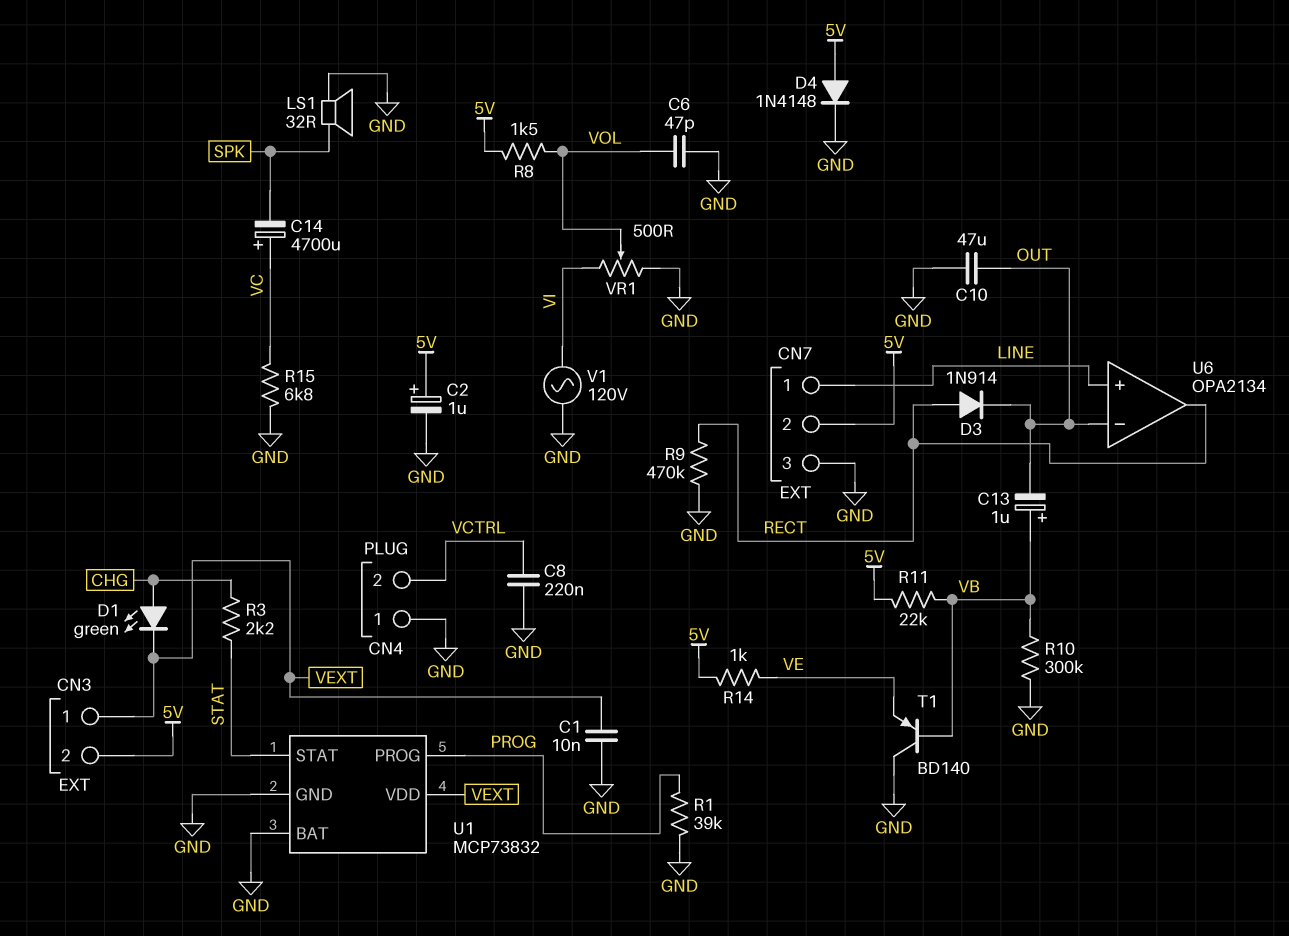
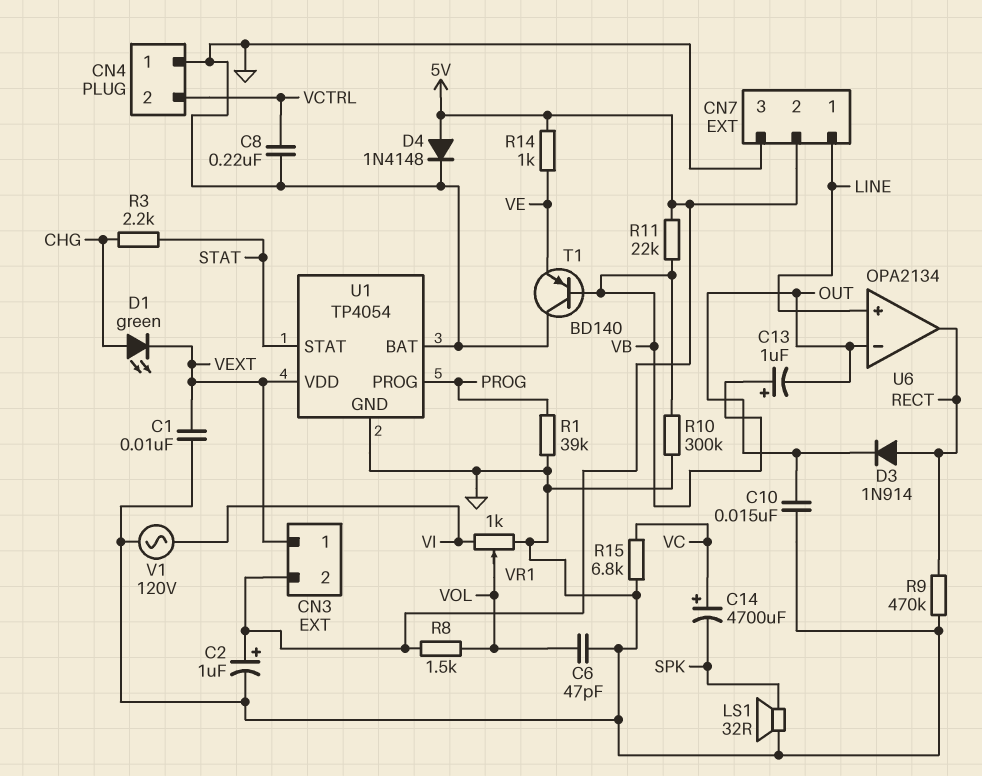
C10: 47uF (GND, OUT) -> 15nF (GND, OUT)
U1: MCP73832 -> TP4054
VR1: 500 (GND, VI, wiper VOL) -> 1k (GND, VI, wiper VOL)

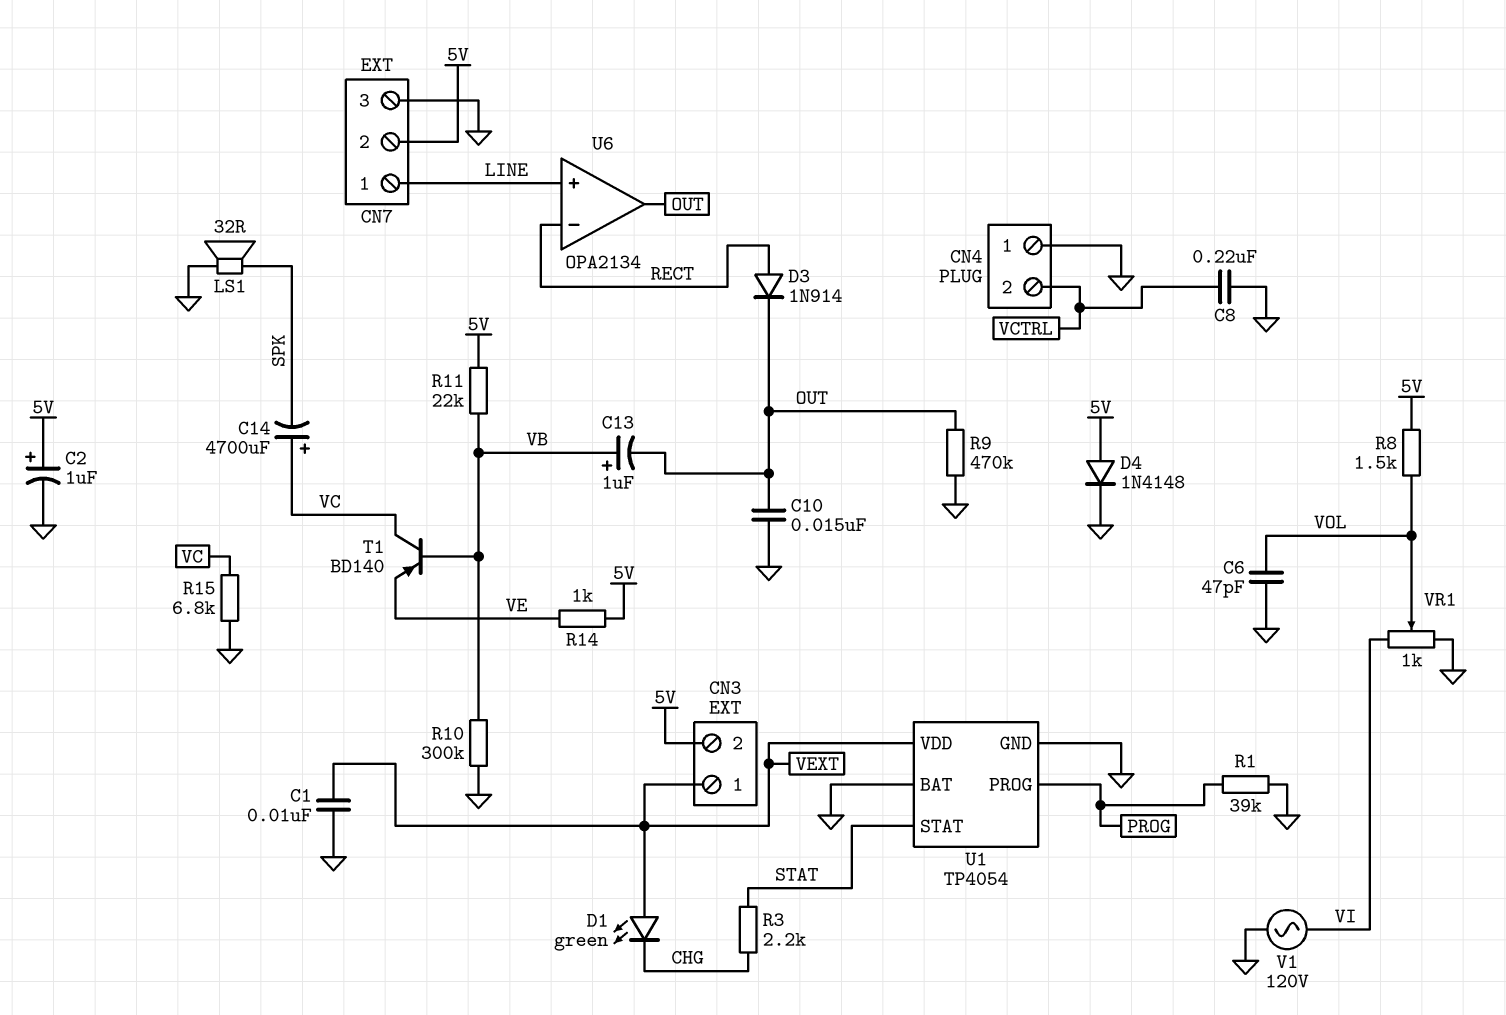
D1: LED green (A CHG, K VEXT) -> LED green (A VEXT, K CHG)
R9: 470k (GND, RECT) -> 470k (GND, OUT)
T1: PNP BD140 (B VB, C GND, E VE) -> PNP BD140 (B VB, C VC, E VE)
U6 pin in-: OUT -> RECT
U6 pin out: RECT -> OUT

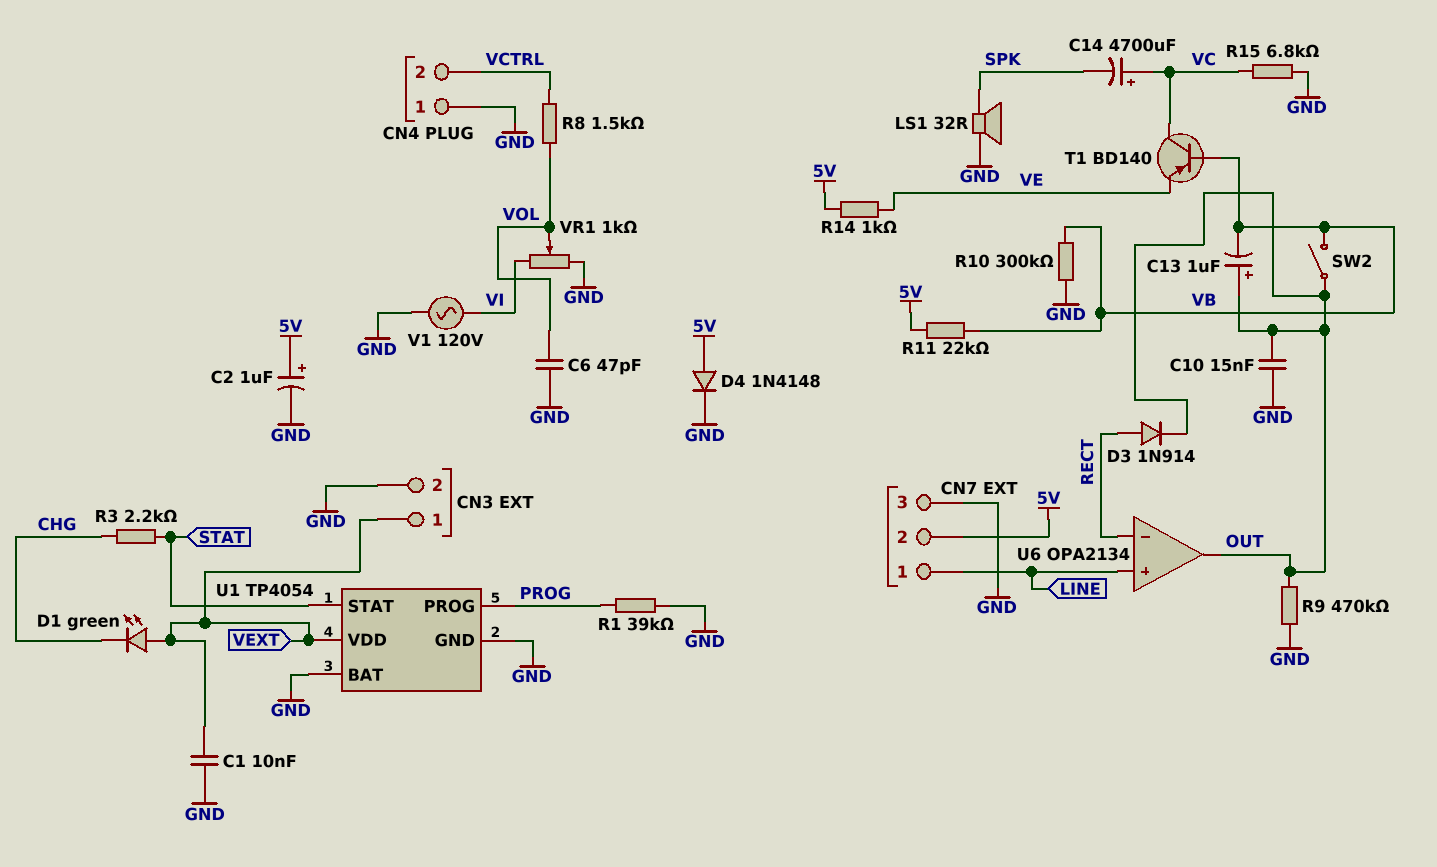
C8: 220nF (GND, VCTRL) -> none
C13: 1uF (plus VB, minus OUT) -> 1uF (plus OUT, minus VB)
CN3 pin 2: 5V -> GND
R8: 1.5k (5V, VOL) -> 1.5k (VCTRL, VOL)
SW2: none -> switch (OUT, VB)

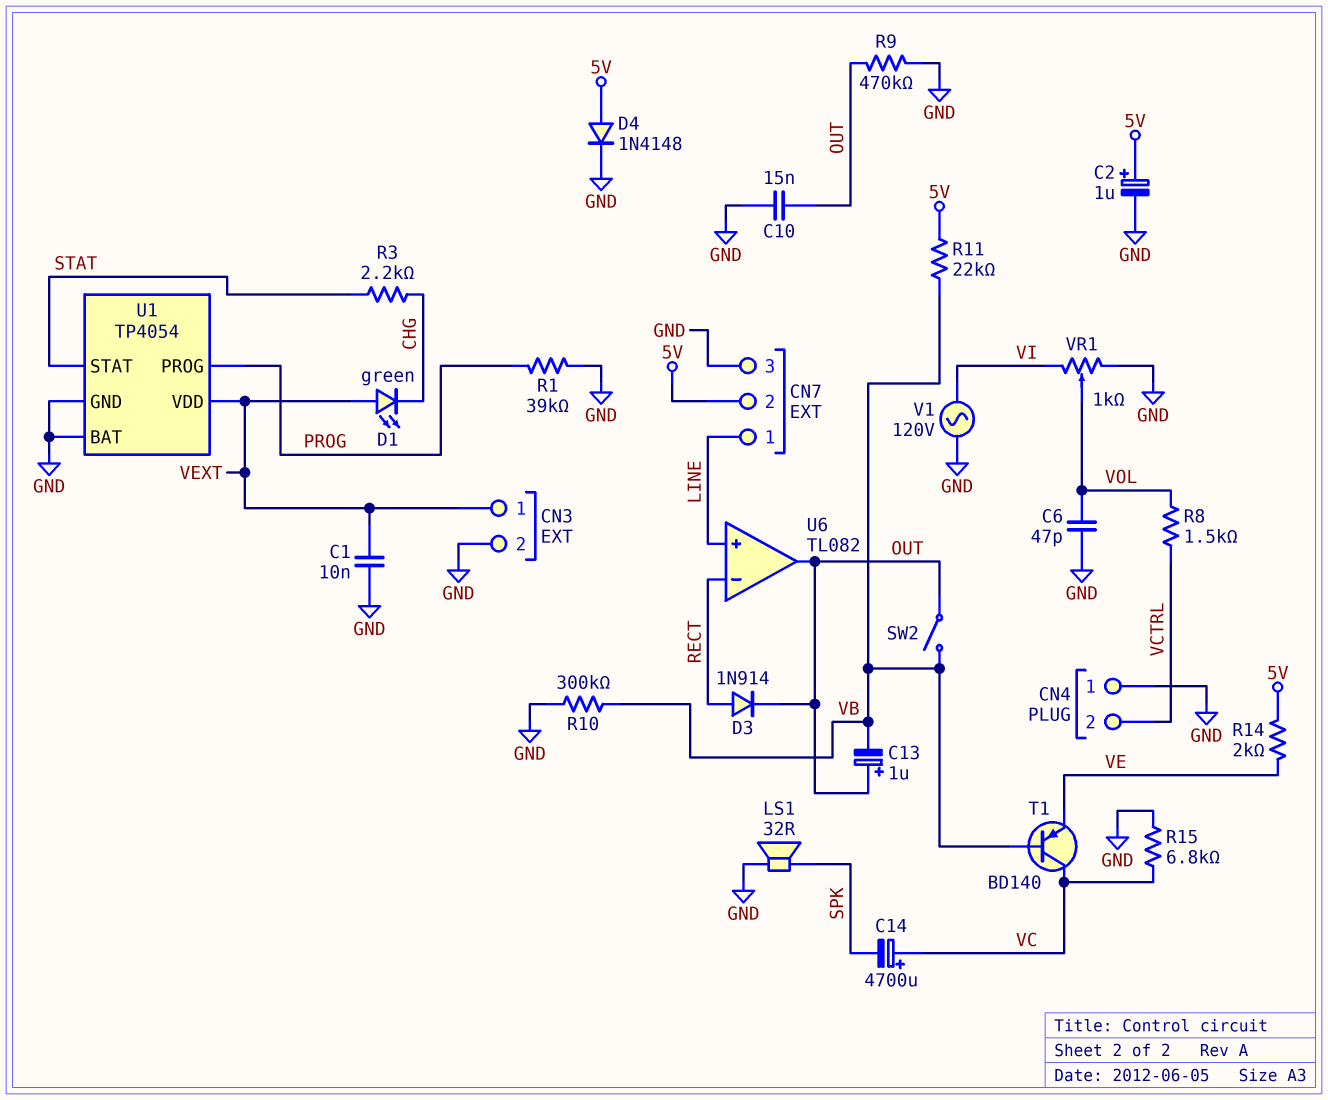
R14: 1k (5V, VE) -> 2k (5V, VE)
U6: OPA2134 -> TL082

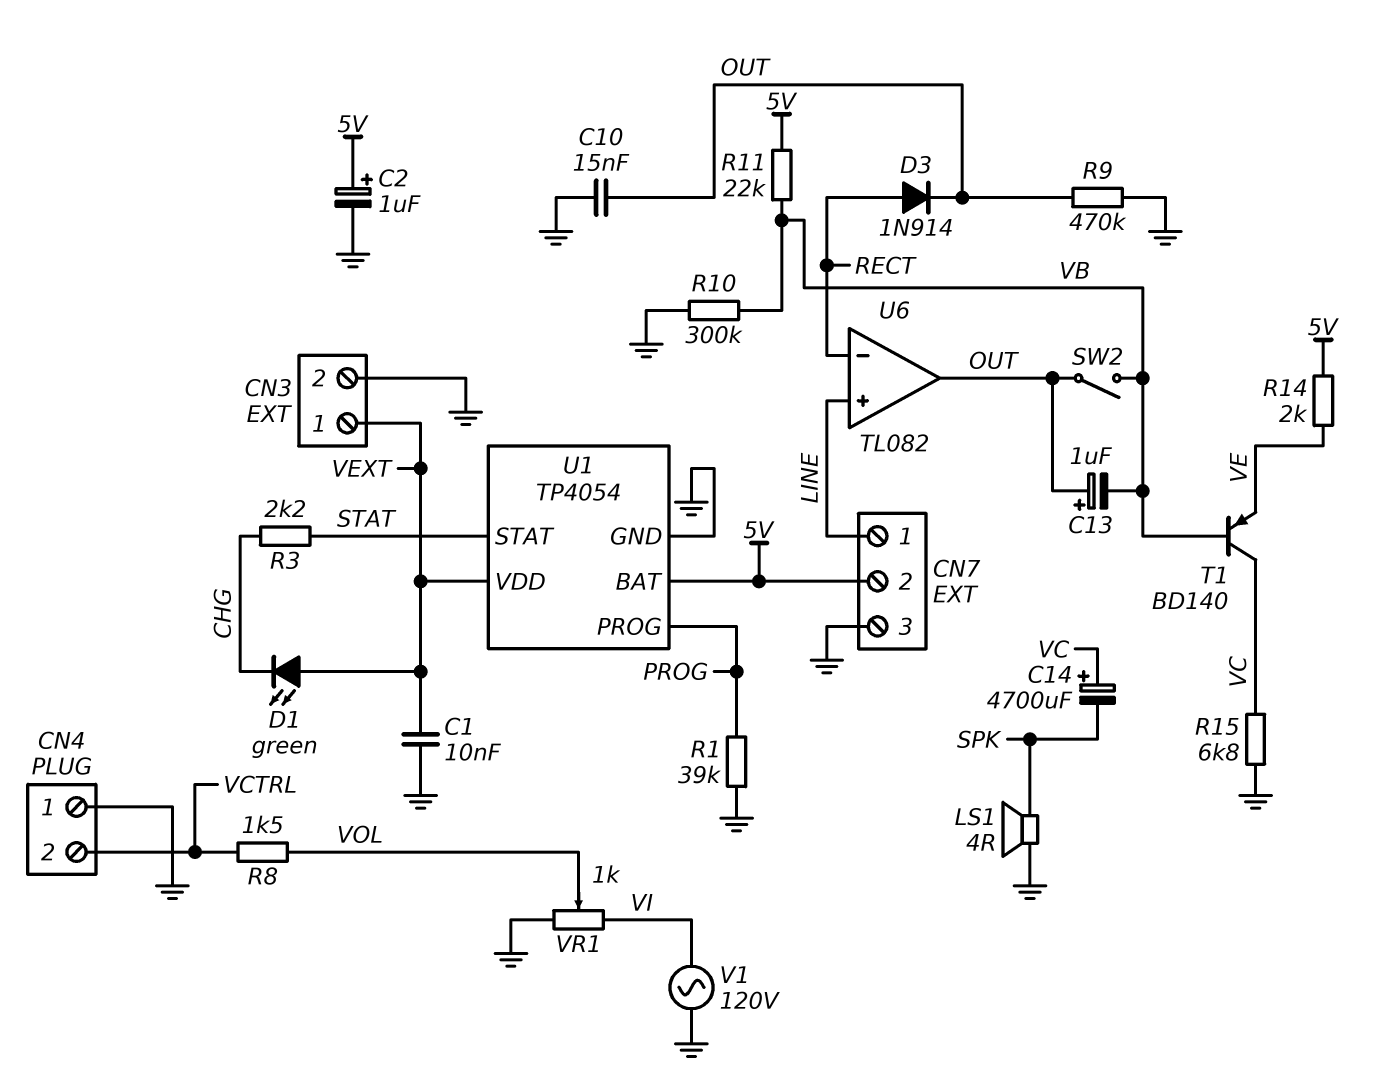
C6: 47pF (GND, VOL) -> none
D4: diode 1N4148 (A 5V, K GND) -> none
LS1: speaker 32R (GND, SPK) -> speaker 4R (GND, SPK)
U1 pin BAT: GND -> 5V

